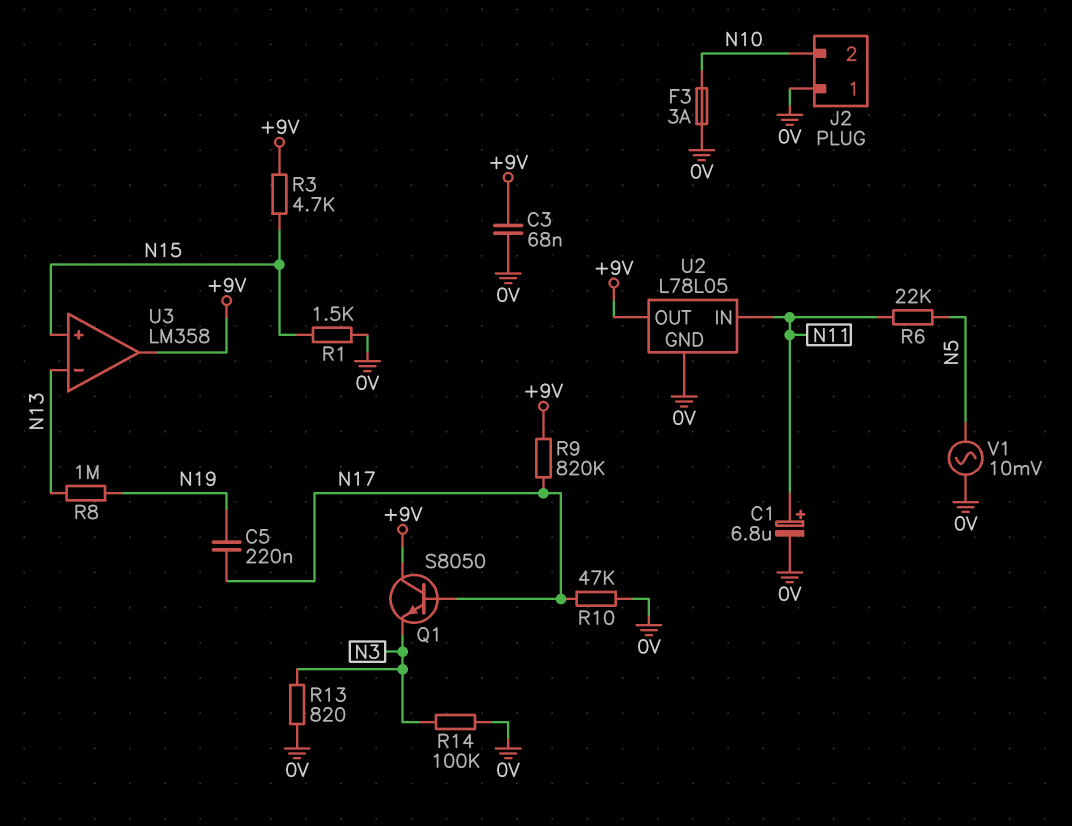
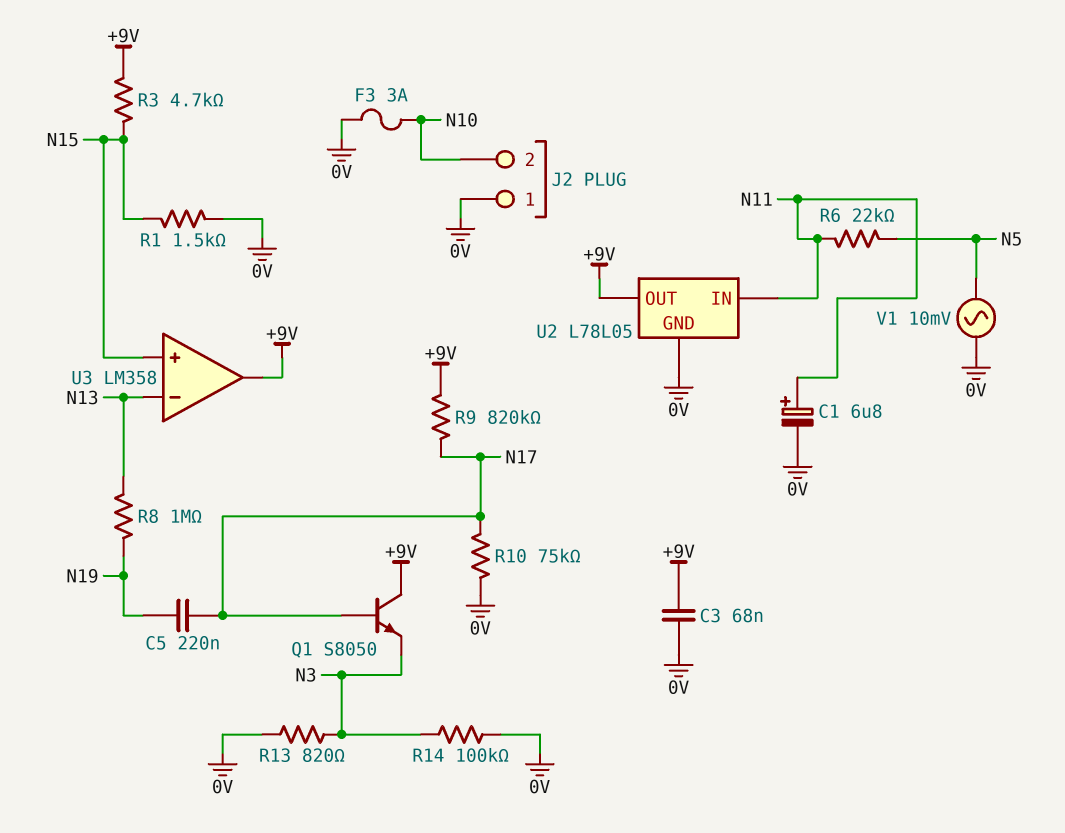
R10: 47k (0V, N17) -> 75k (0V, N17)

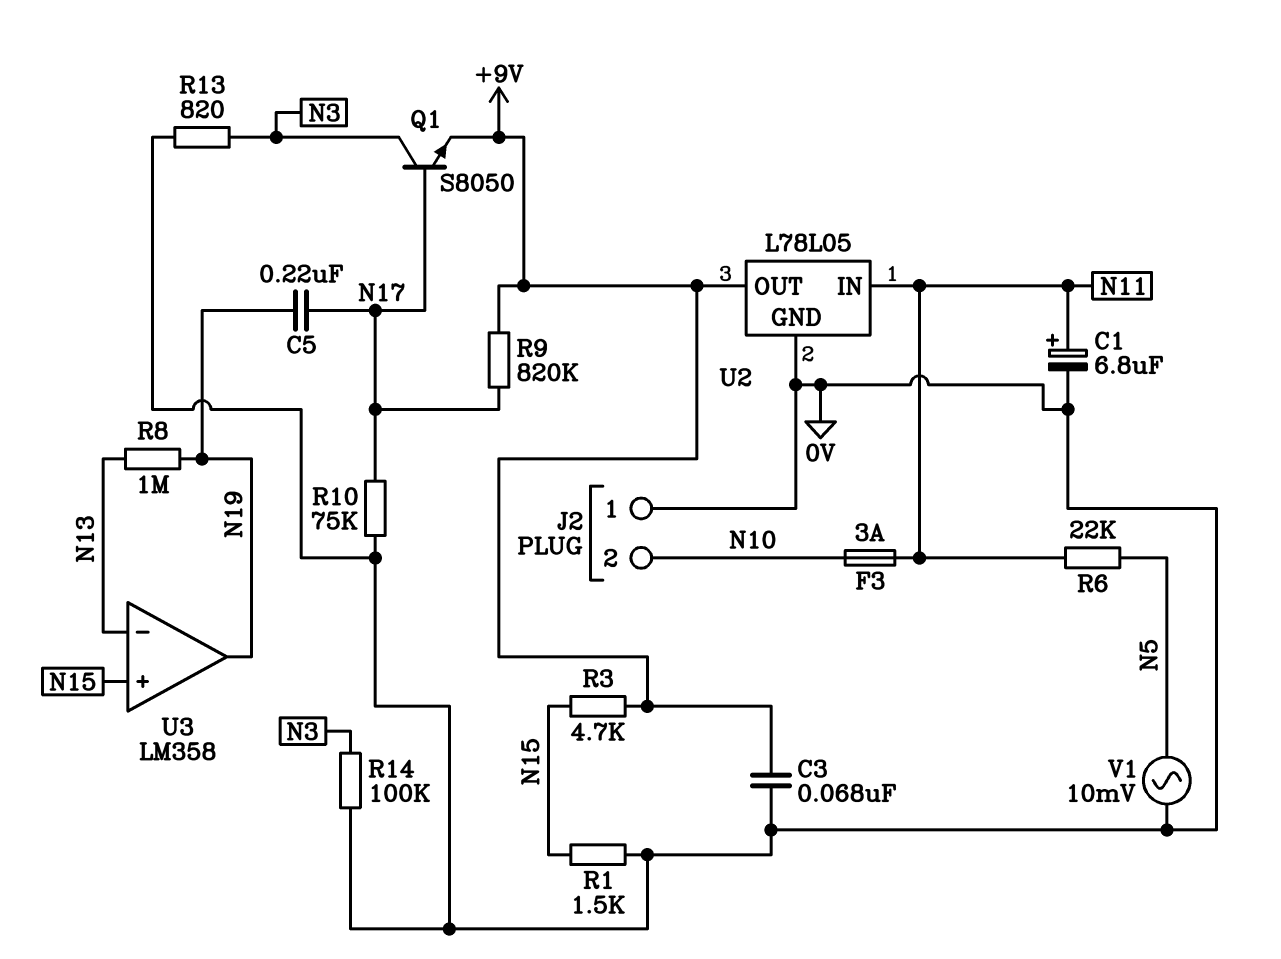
F3: 3A (0V, N10) -> 3A (N10, N11)
Q1: NPN S8050 (B N17, C +9V, E N3) -> NPN S8050 (B N17, C N3, E +9V)
U3 pin out: +9V -> N19

